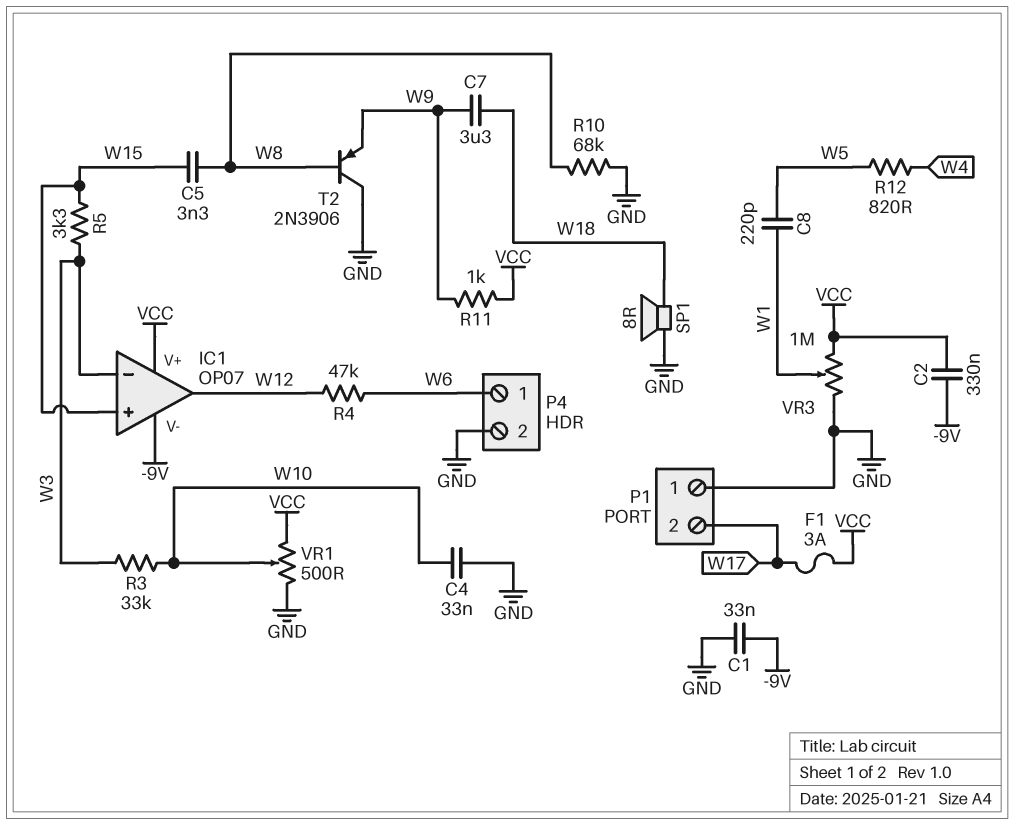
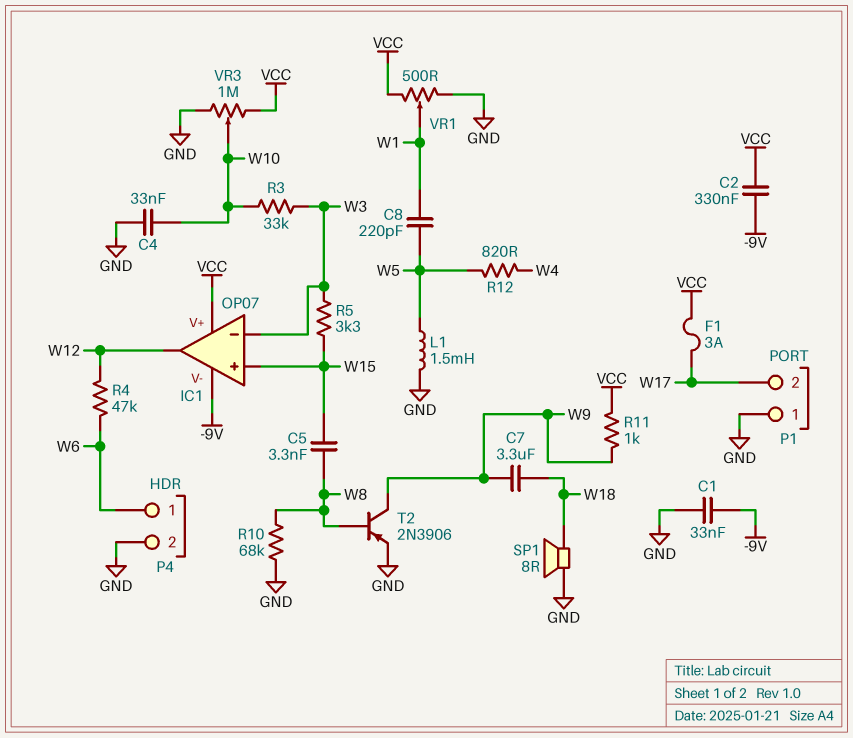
L1: none -> 1.5mH (GND, W5)
T2: PNP 2N3906 (B W8, C GND, E W9) -> PNP 2N3906 (B W8, C W9, E GND)
VR1: 500 (GND, VCC, wiper W10) -> 500 (GND, VCC, wiper W1)
VR3: 1M (GND, VCC, wiper W1) -> 1M (GND, VCC, wiper W10)

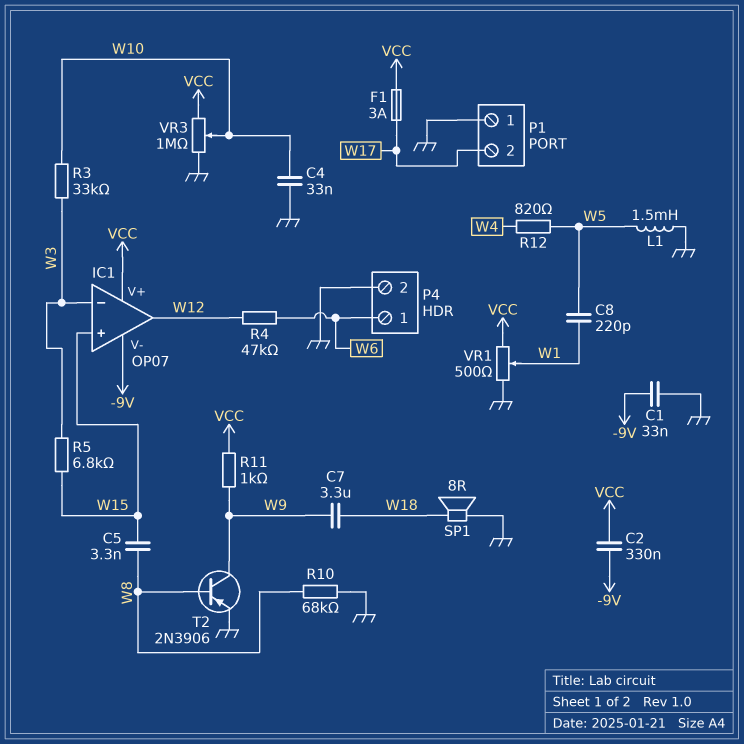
R5: 3.3k (W3, W15) -> 6.8k (W3, W15)

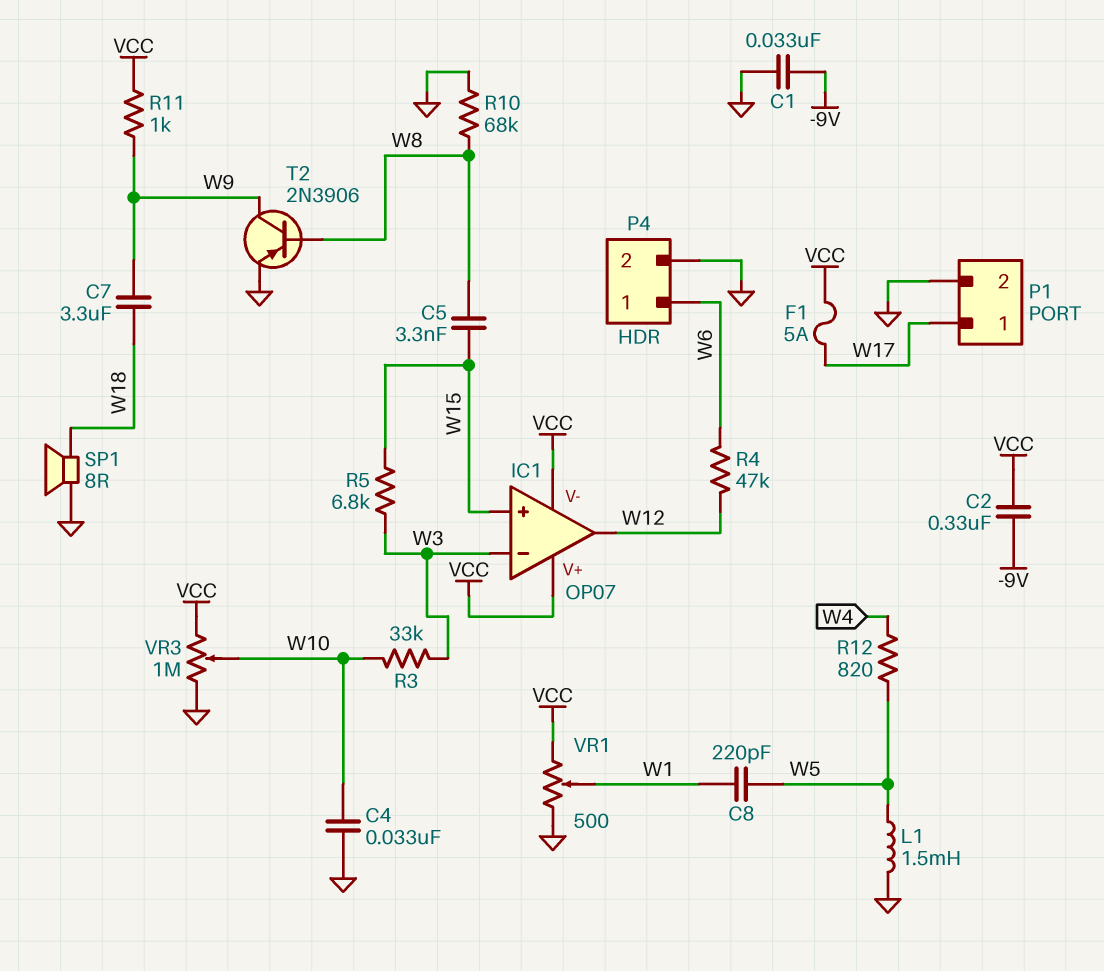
F1: 3A (VCC, W17) -> 5A (VCC, W17)
IC1 pin V-: -9V -> VCC
P1 pin 1: GND -> W17
P1 pin 2: W17 -> GND

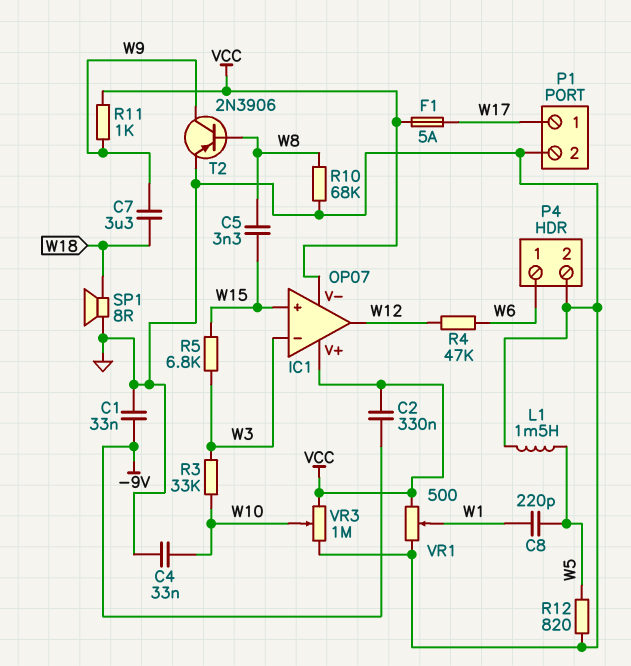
R12: 820 (W4, W5) -> 820 (GND, W5)

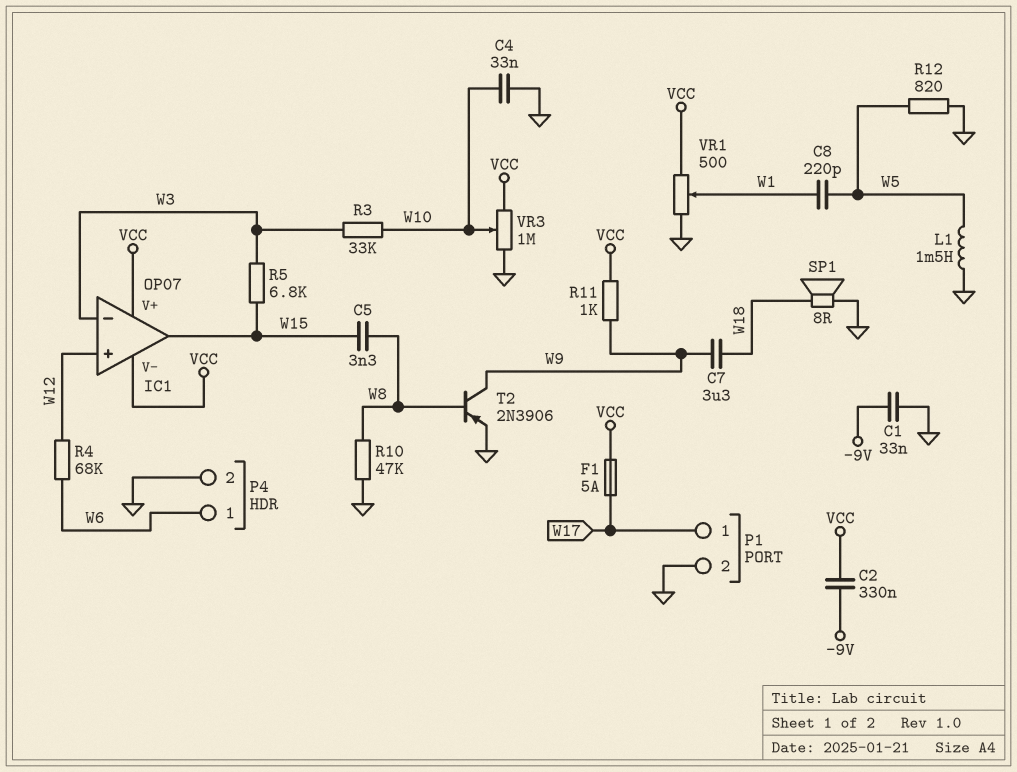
IC1 pin in+: W15 -> W12
IC1 pin out: W12 -> W15
R4: 47k (W6, W12) -> 68k (W6, W12)
R10: 68k (GND, W8) -> 47k (GND, W8)

